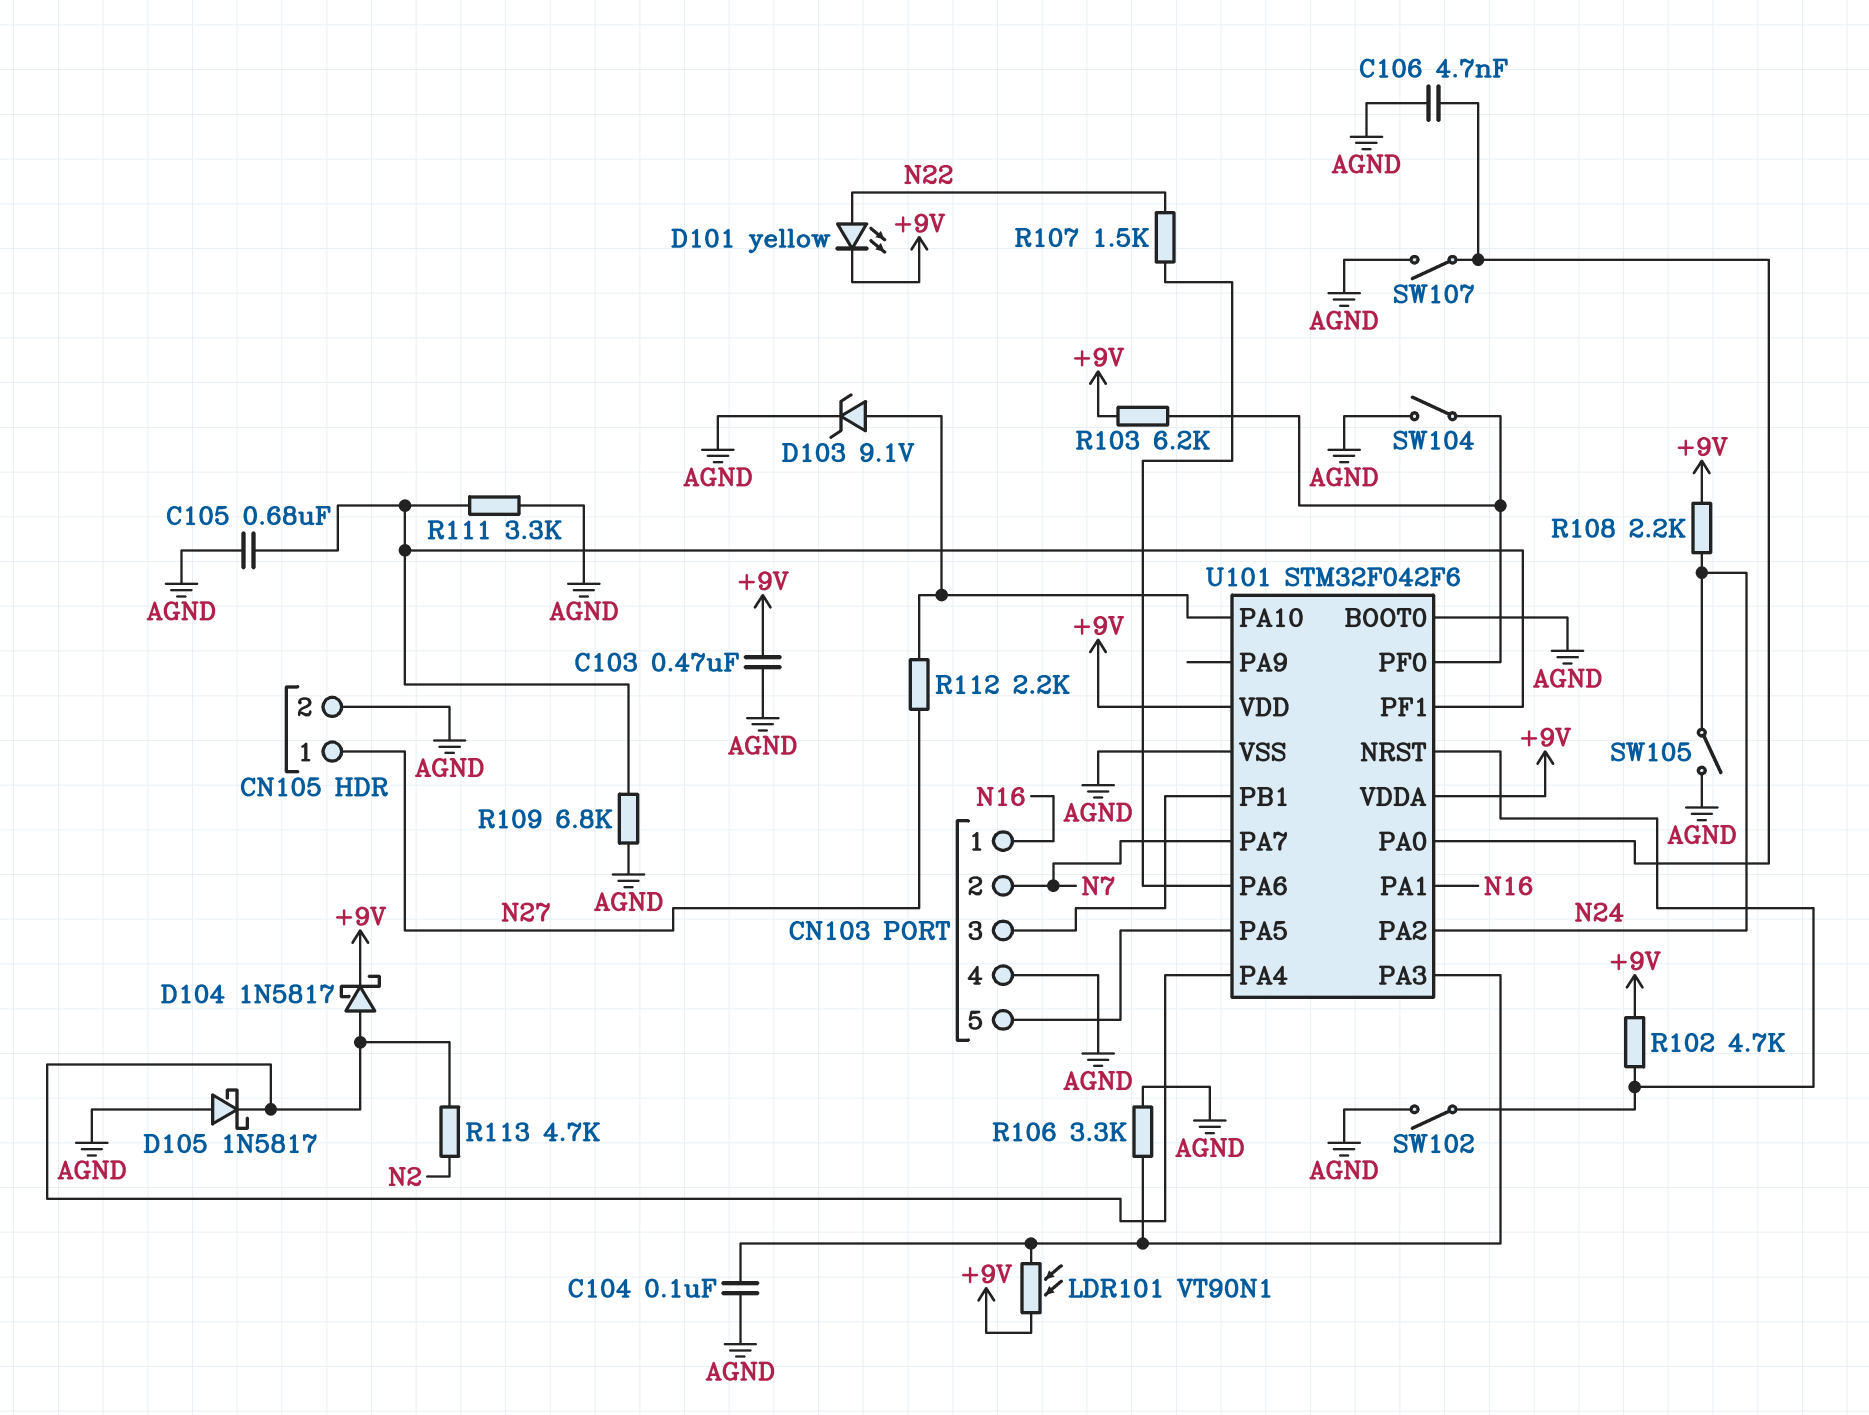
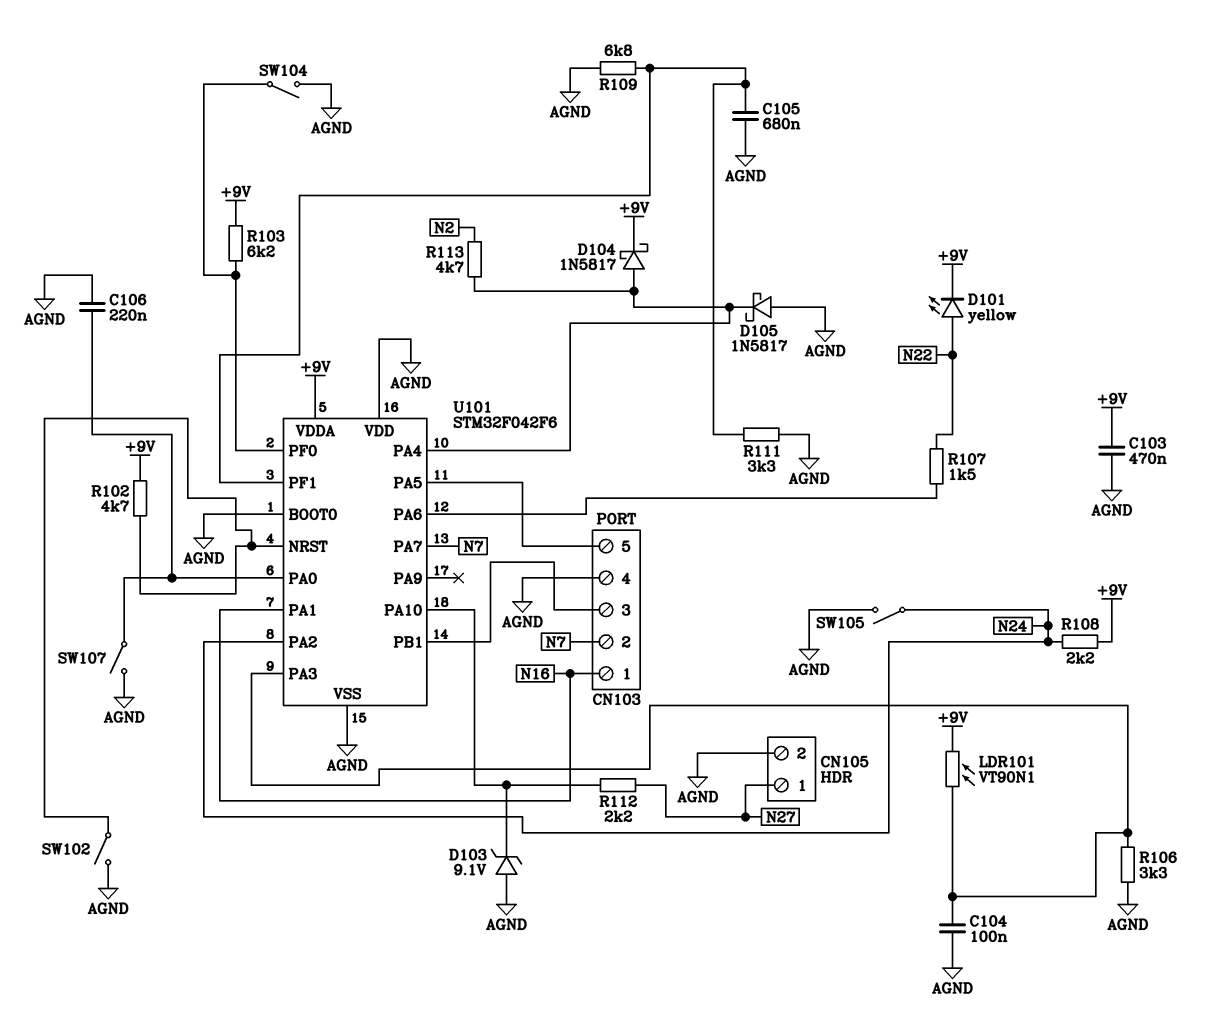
C106: 4.7nF (AGND, U101/PA0) -> 220nF (AGND, U101/PA0)
D103: zener 9.1V (A U101/PA10, K AGND) -> zener 9.1V (A AGND, K U101/PA10)
U101 pin VDD: +9V -> AGND

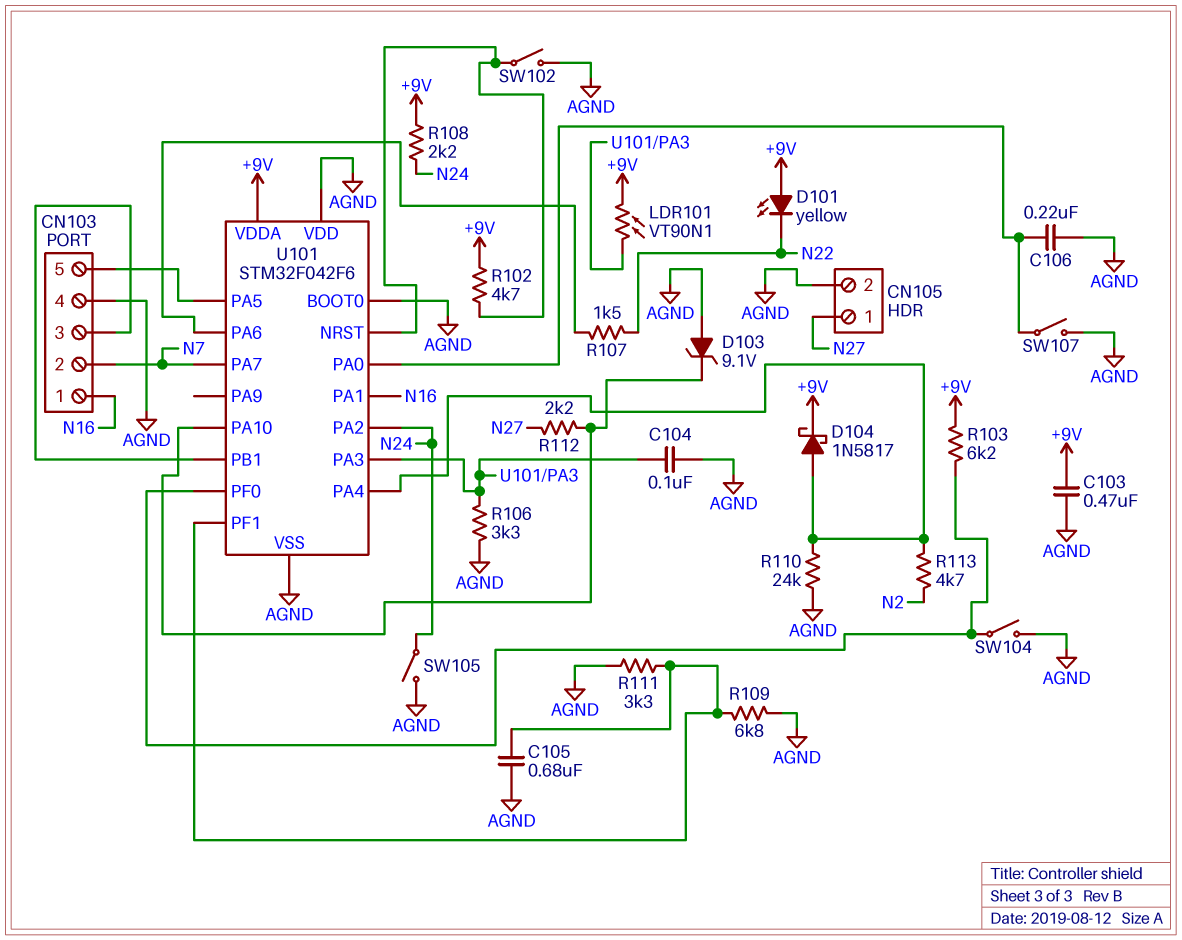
D101: LED yellow (A N22, K +9V) -> LED yellow (A +9V, K N22)
D105: schottky 1N5817 (A AGND, K U101/PA4) -> none
R110: none -> 24k (AGND, U101/PA4)

